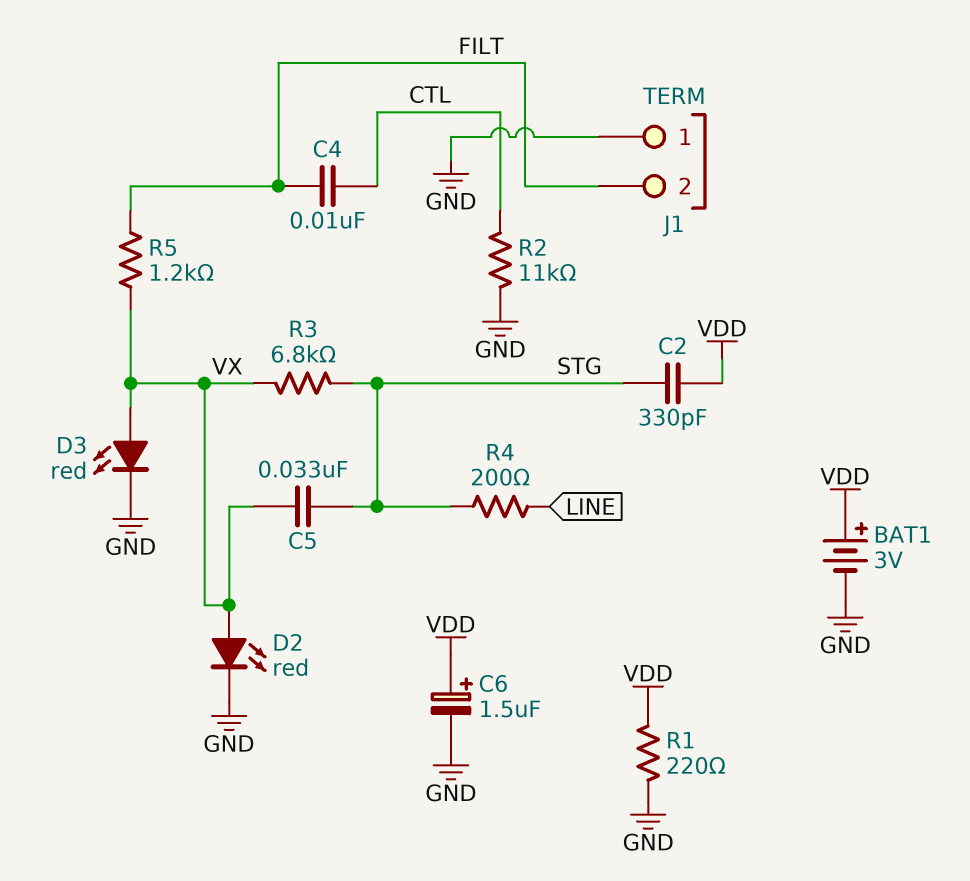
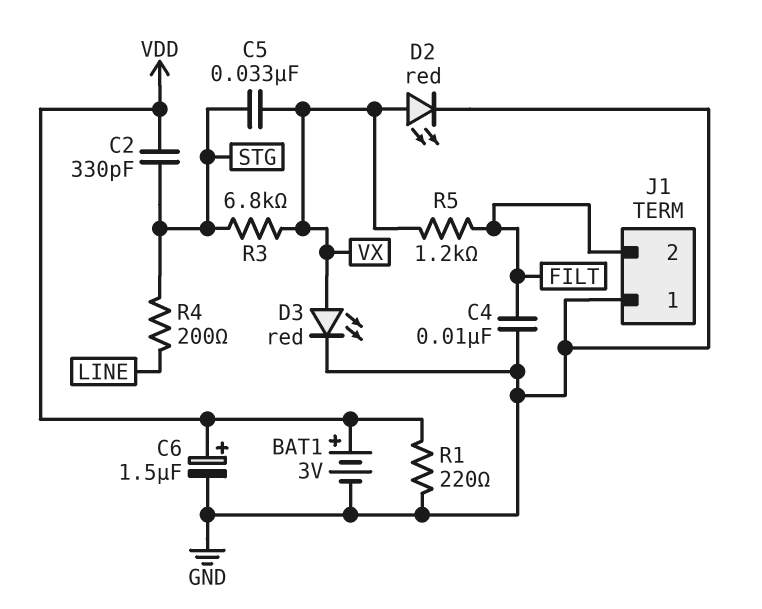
C4: 10nF (CTL, FILT) -> 10nF (FILT, GND)
R2: 11k (CTL, GND) -> none

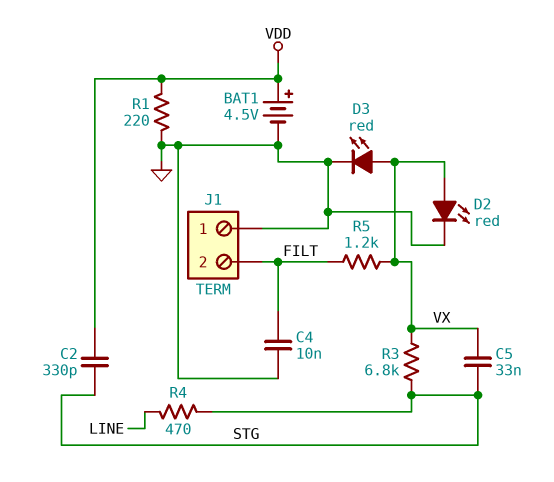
BAT1: 3V (plus VDD, minus GND) -> 4.5V (plus VDD, minus GND)
C6: 1.5uF (plus VDD, minus GND) -> none
R4: 200 (LINE, STG) -> 470 (LINE, STG)

